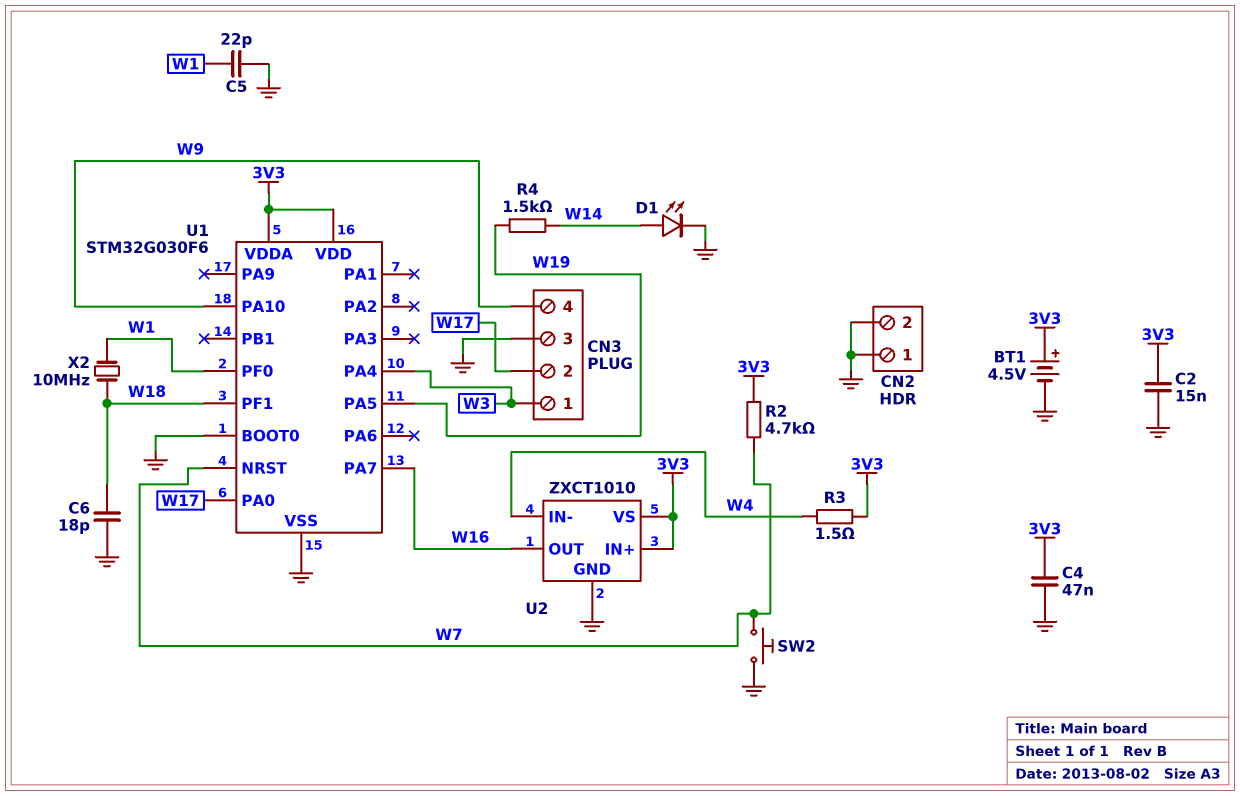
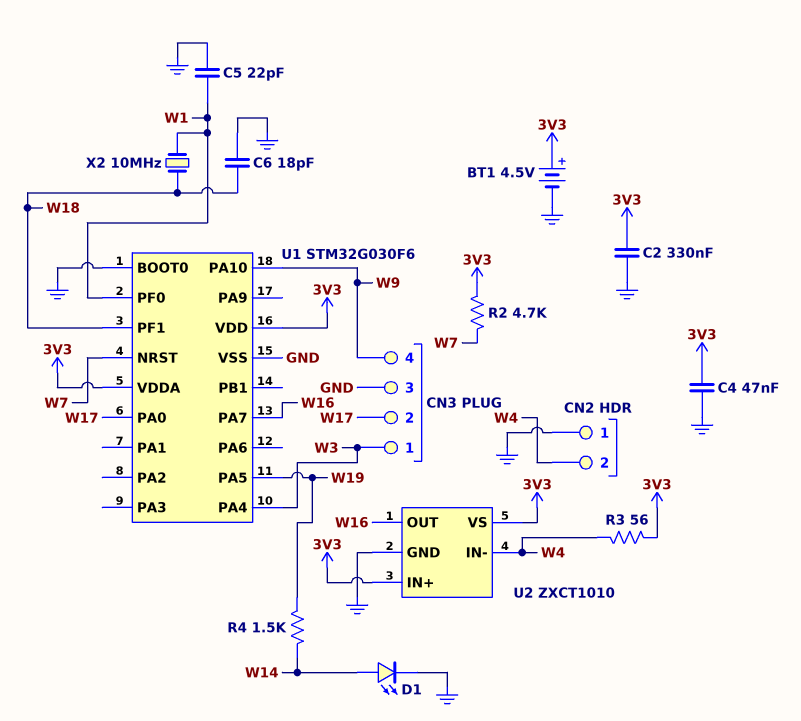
C2: 15nF (3V3, GND) -> 330nF (3V3, GND)
CN2 pin 2: GND -> W4
R3: 1.5 (3V3, W4) -> 56 (3V3, W4)
SW2: button (GND, W7) -> none

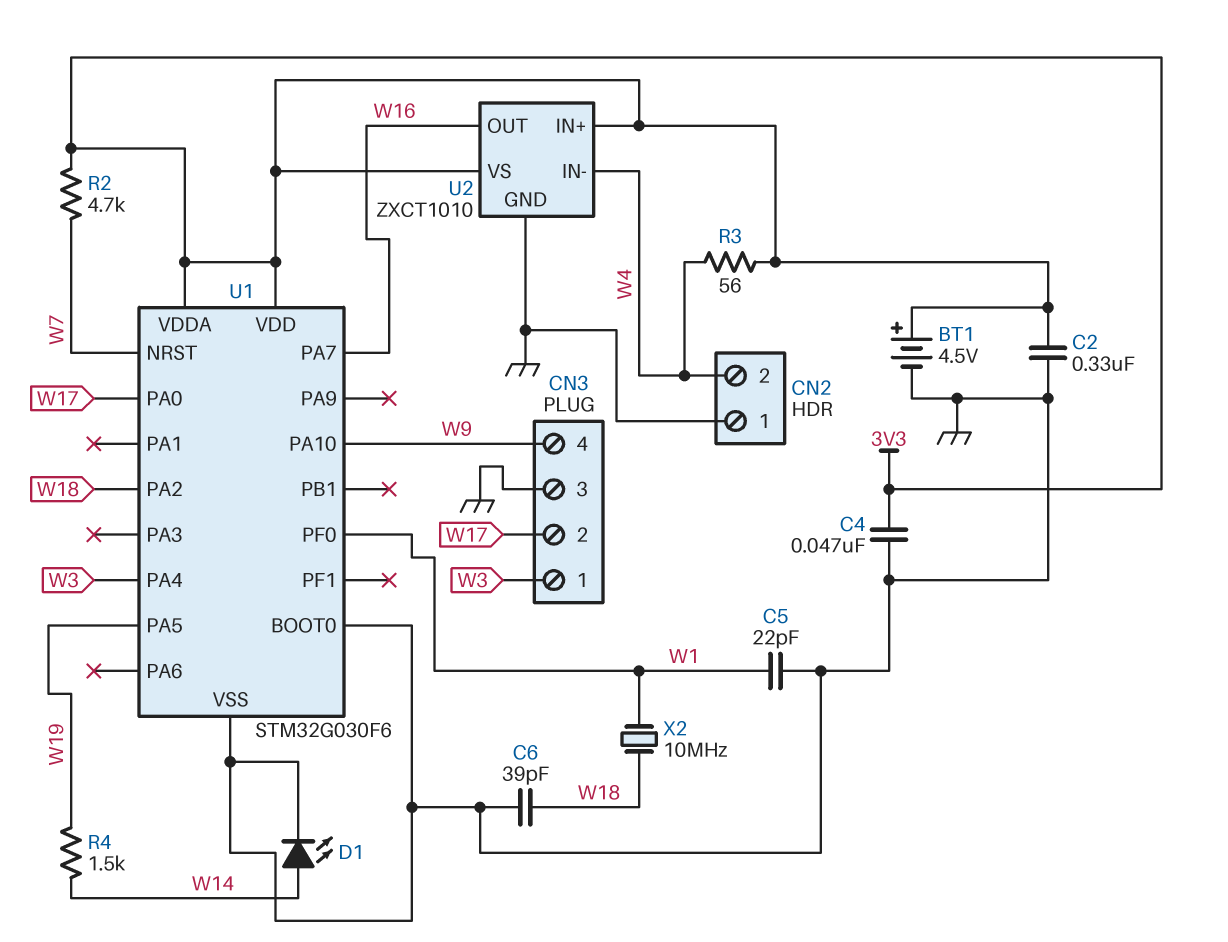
C6: 18pF (GND, W18) -> 39pF (GND, W18)
U1 pin PA2: none -> W18
U1 pin PF1: W18 -> none

